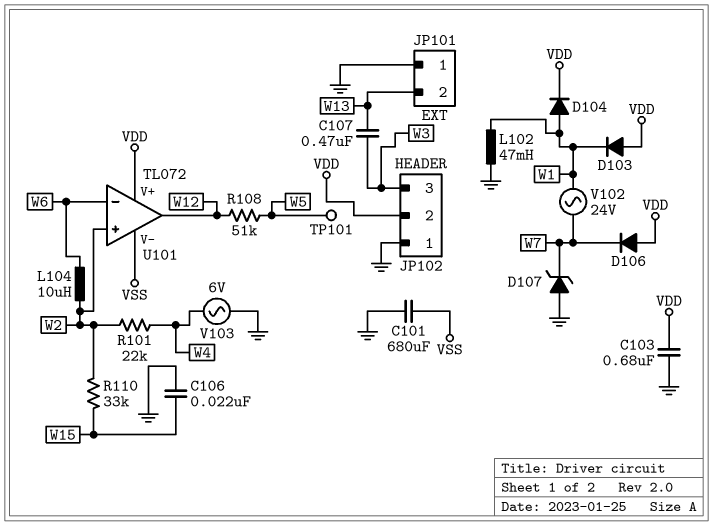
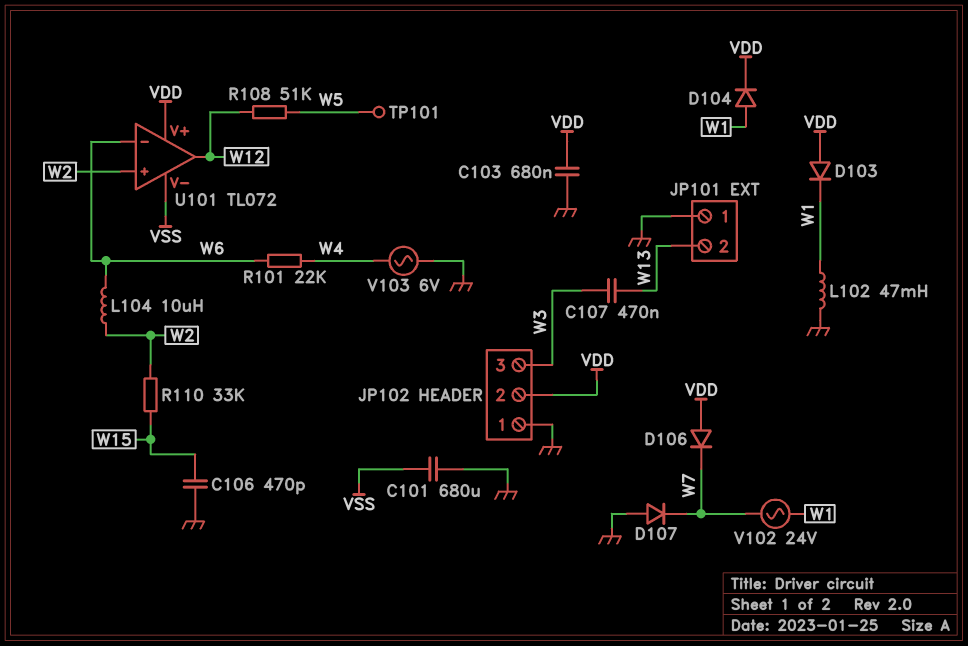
C106: 22nF (GND, W15) -> 470pF (GND, W15)
D107: zener (A GND, K W7) -> diode (A GND, K W7)
R101: 22k (W2, W4) -> 22k (W4, W6)

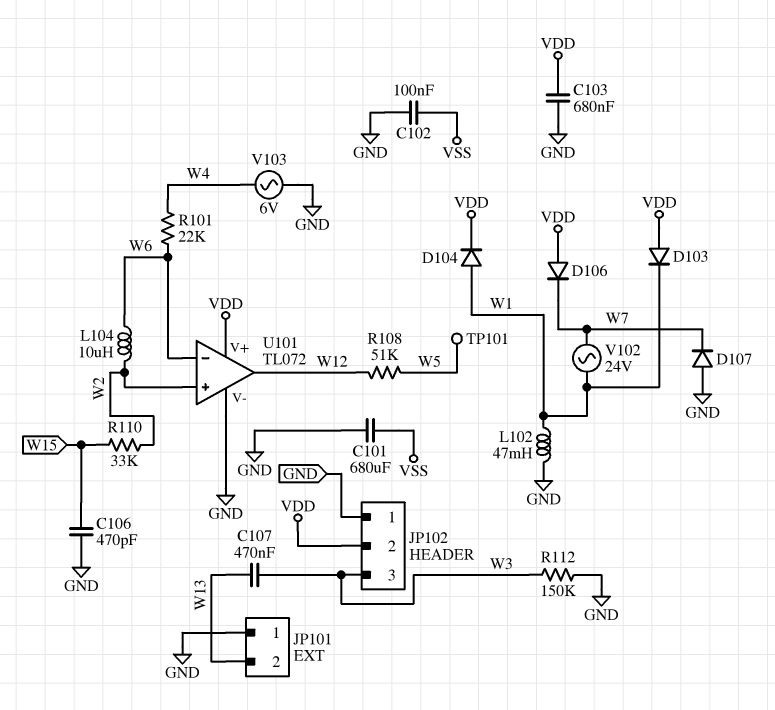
C102: none -> 100nF (GND, VSS)
R112: none -> 150k (GND, W3)
U101 pin V-: VSS -> GND

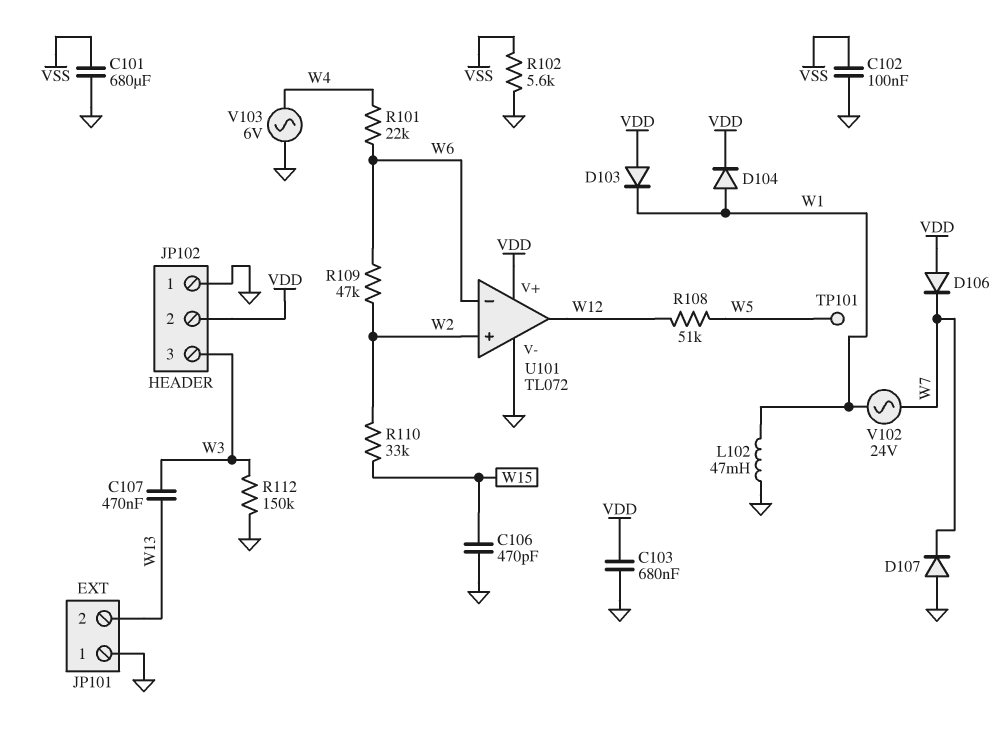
L104: 10uH (W2, W6) -> none
R102: none -> 5.6k (GND, VSS)
R109: none -> 47k (W2, W6)

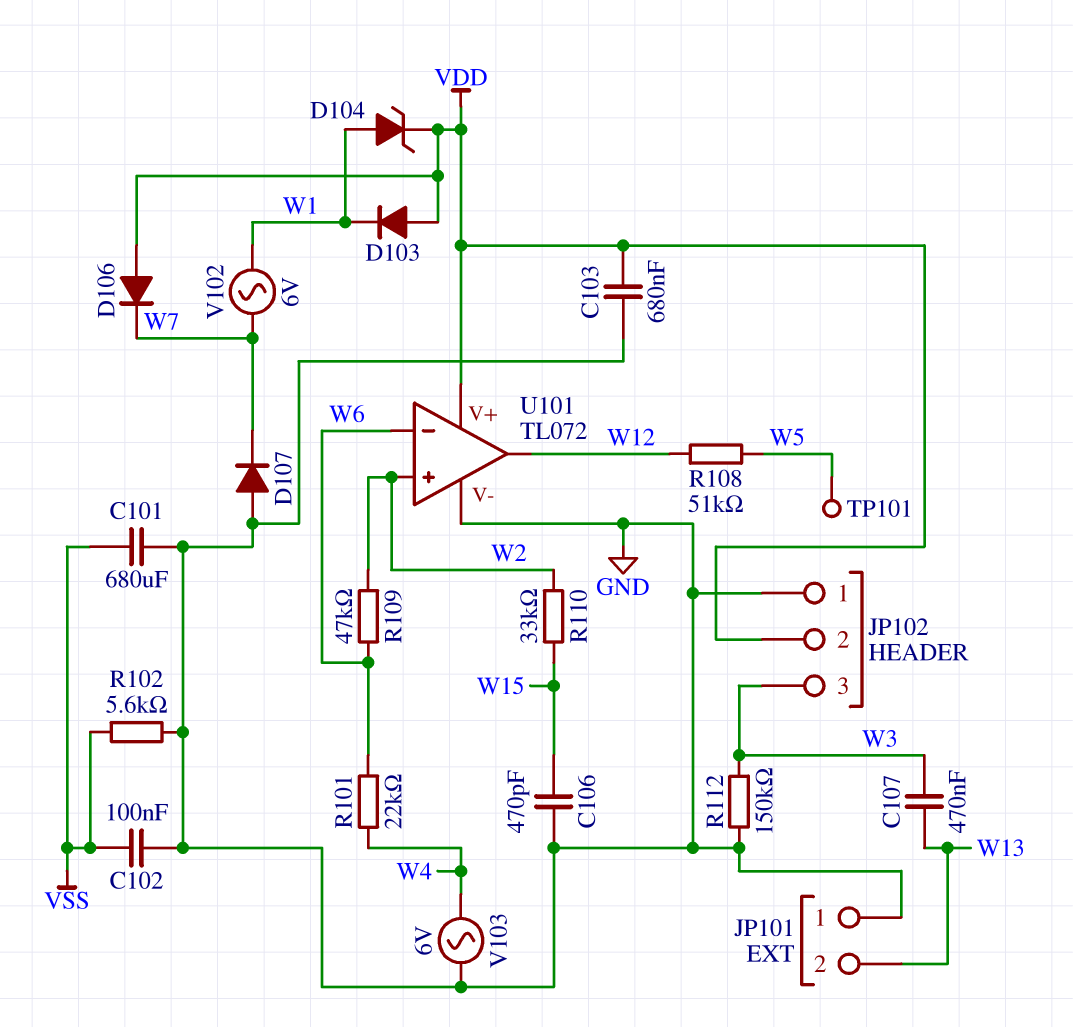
D104: diode (A W1, K VDD) -> zener (A W1, K VDD)
L102: 47mH (GND, W1) -> none
V102: AC 24V (W1, W7) -> AC 6V (W1, W7)

